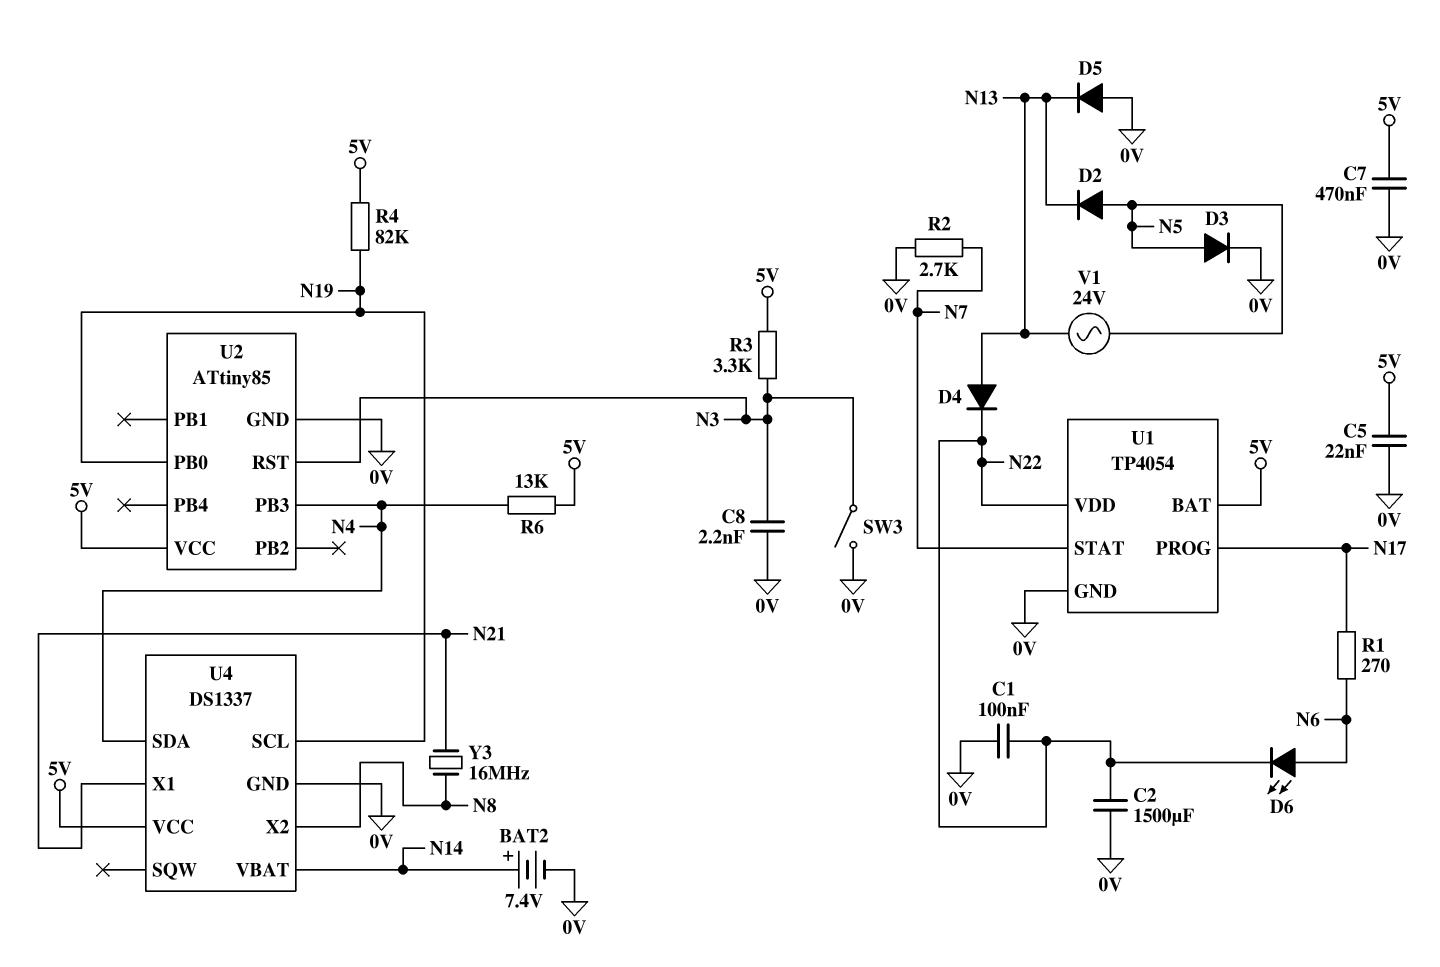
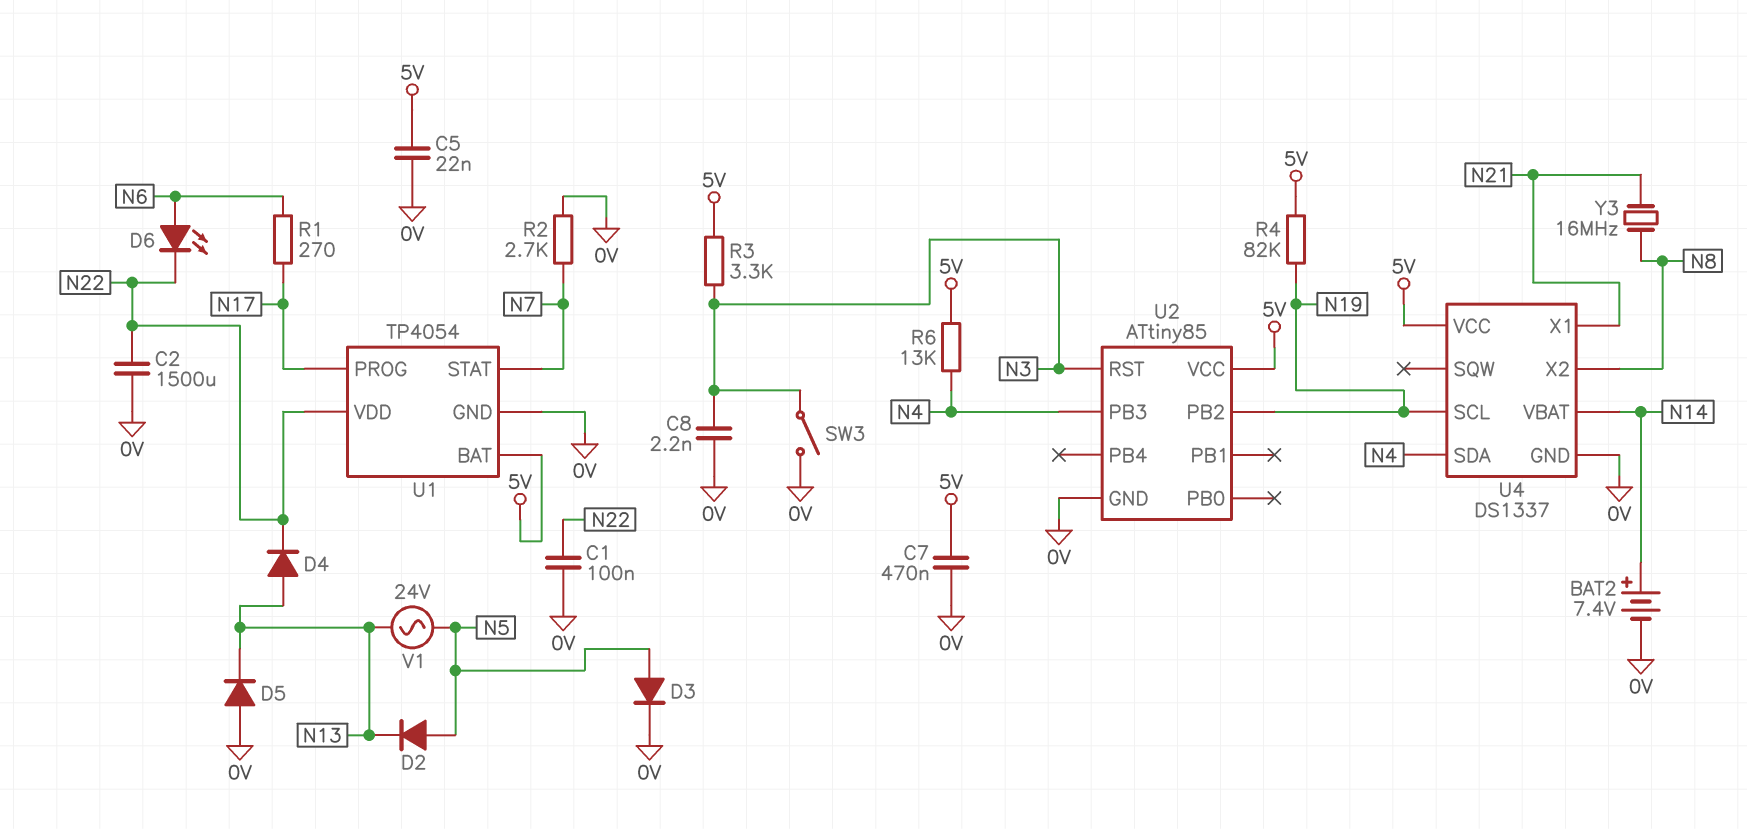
U2 pin PB0: N19 -> none
U2 pin PB2: none -> N19

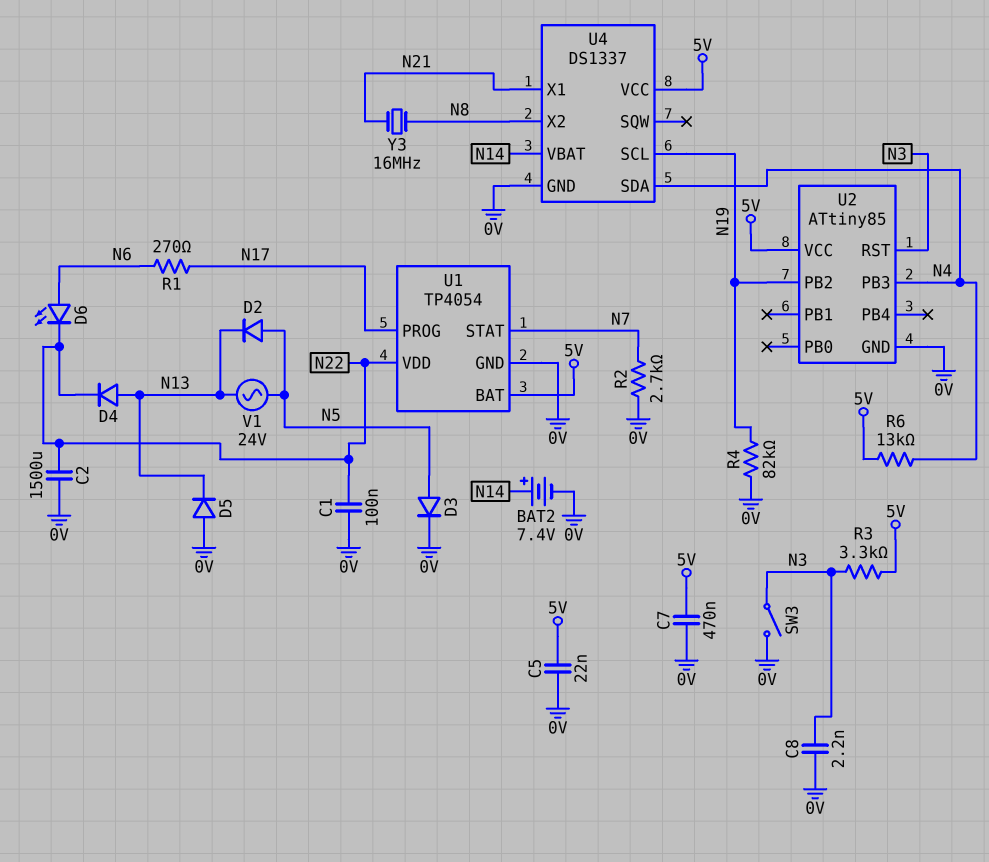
R4: 82k (5V, N19) -> 82k (0V, N19)

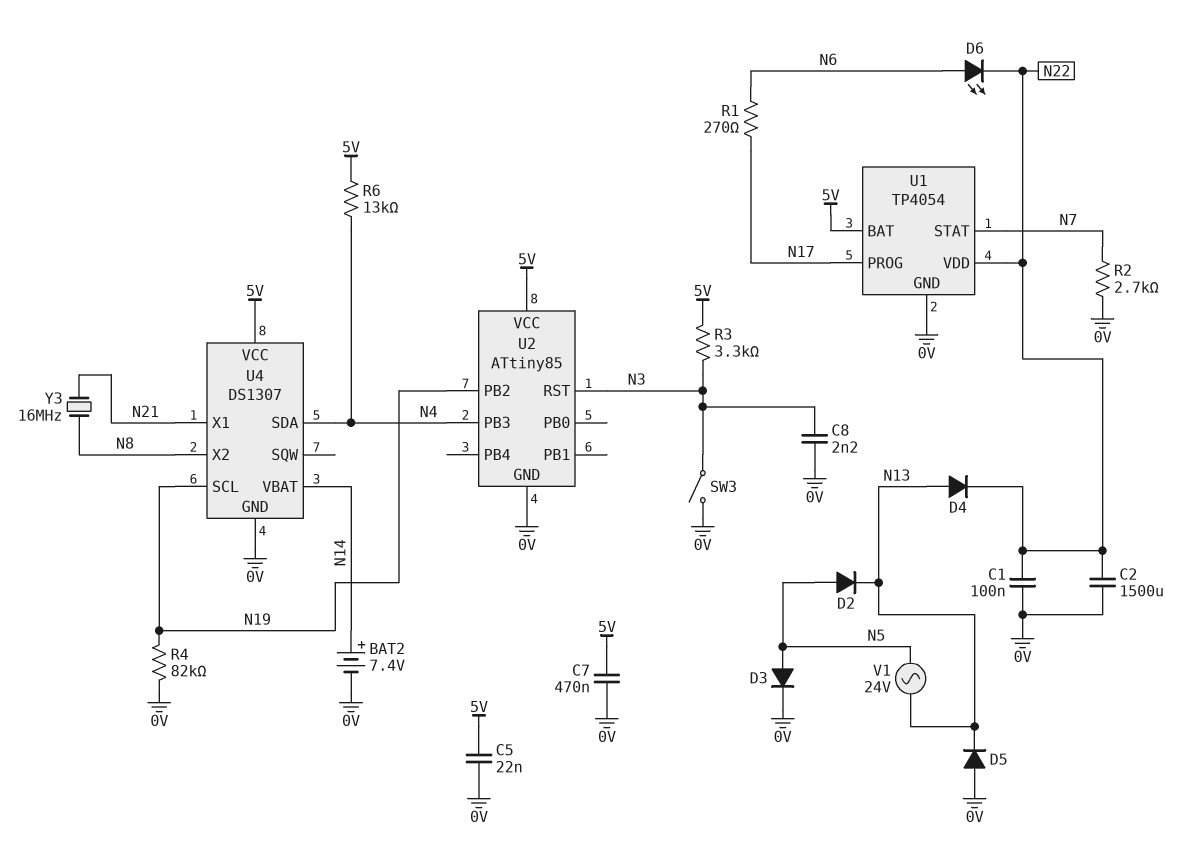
U4: DS1337 -> DS1307

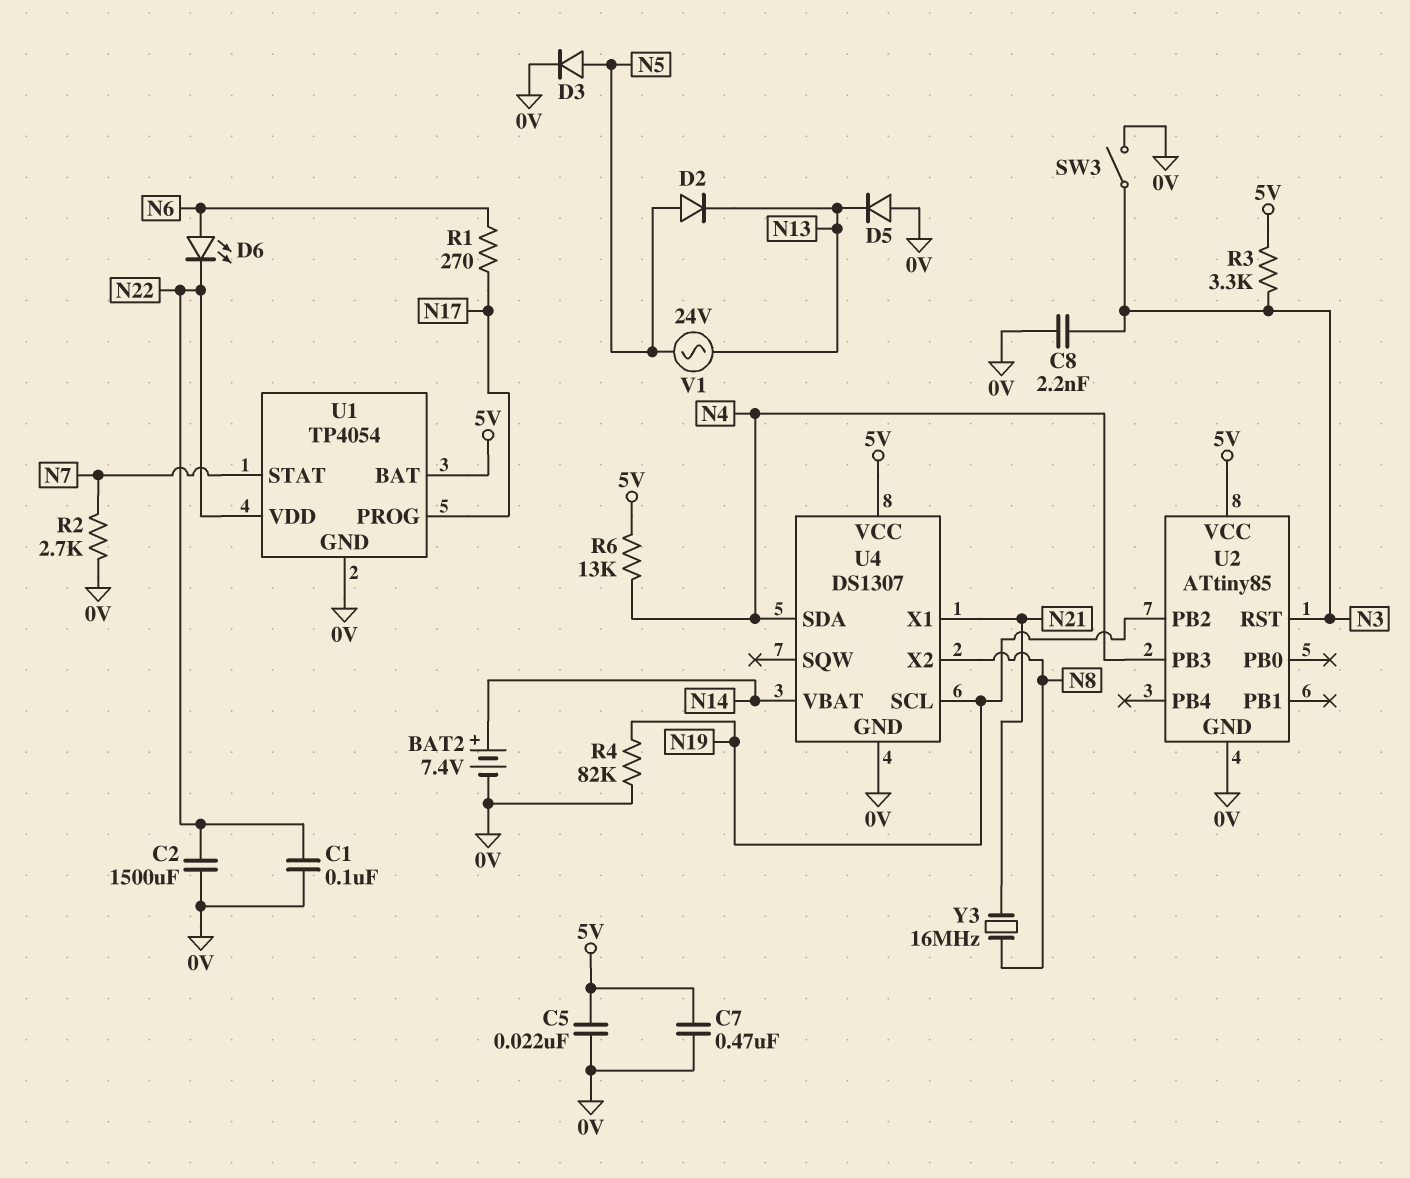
D4: diode (A N13, K N22) -> none

